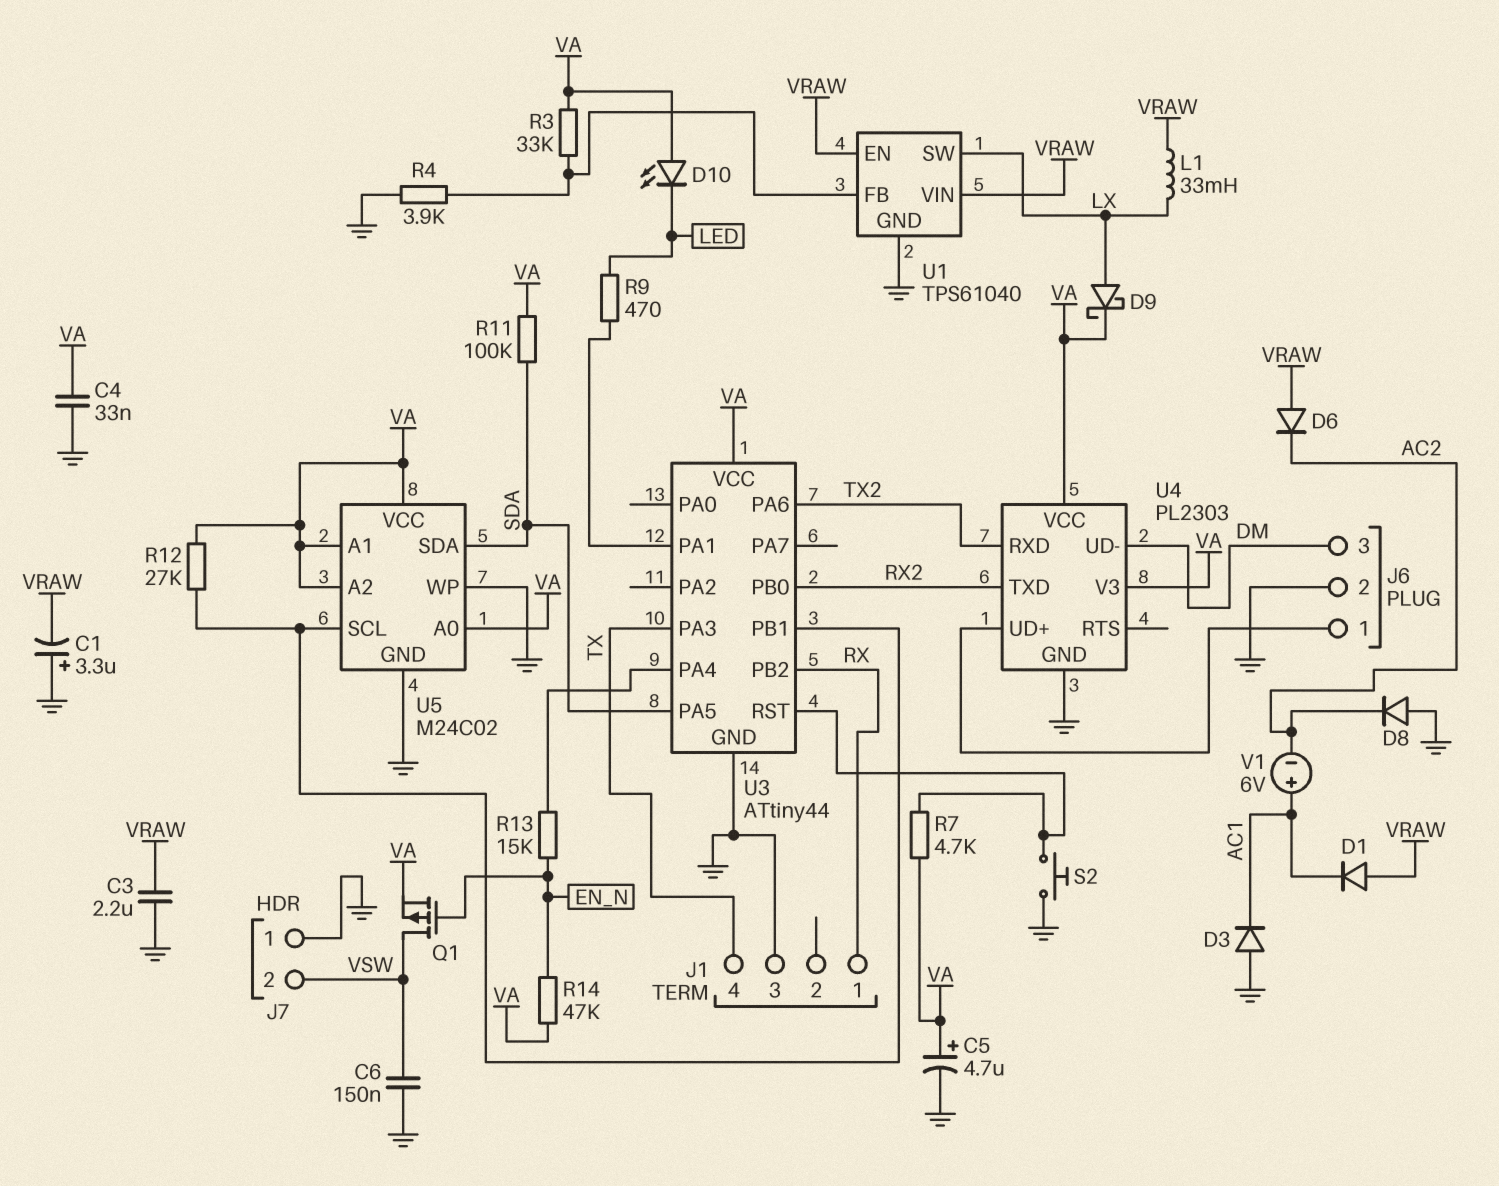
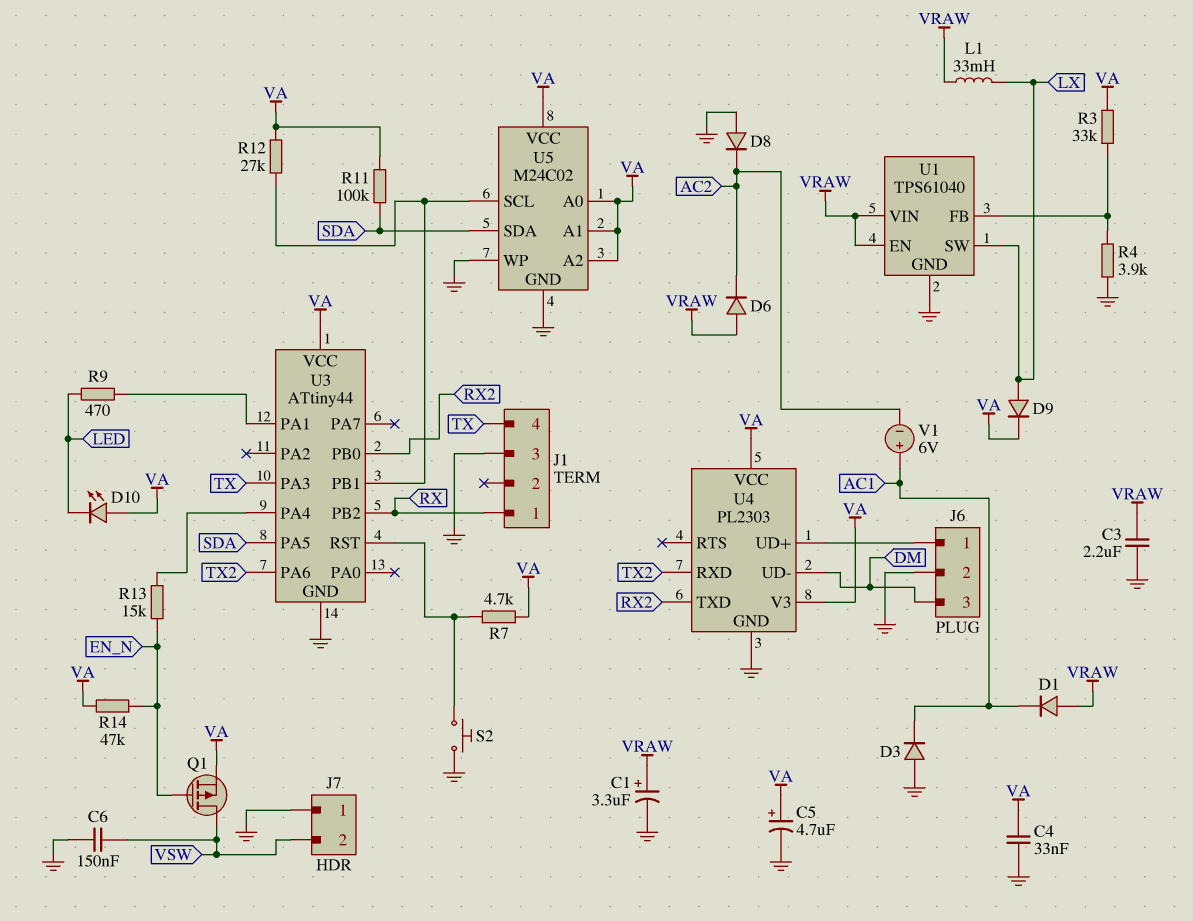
C1: 3.3uF (plus GND, minus VRAW) -> 3.3uF (plus VRAW, minus GND)
D9: schottky (A LX, K VA) -> diode (A LX, K VA)

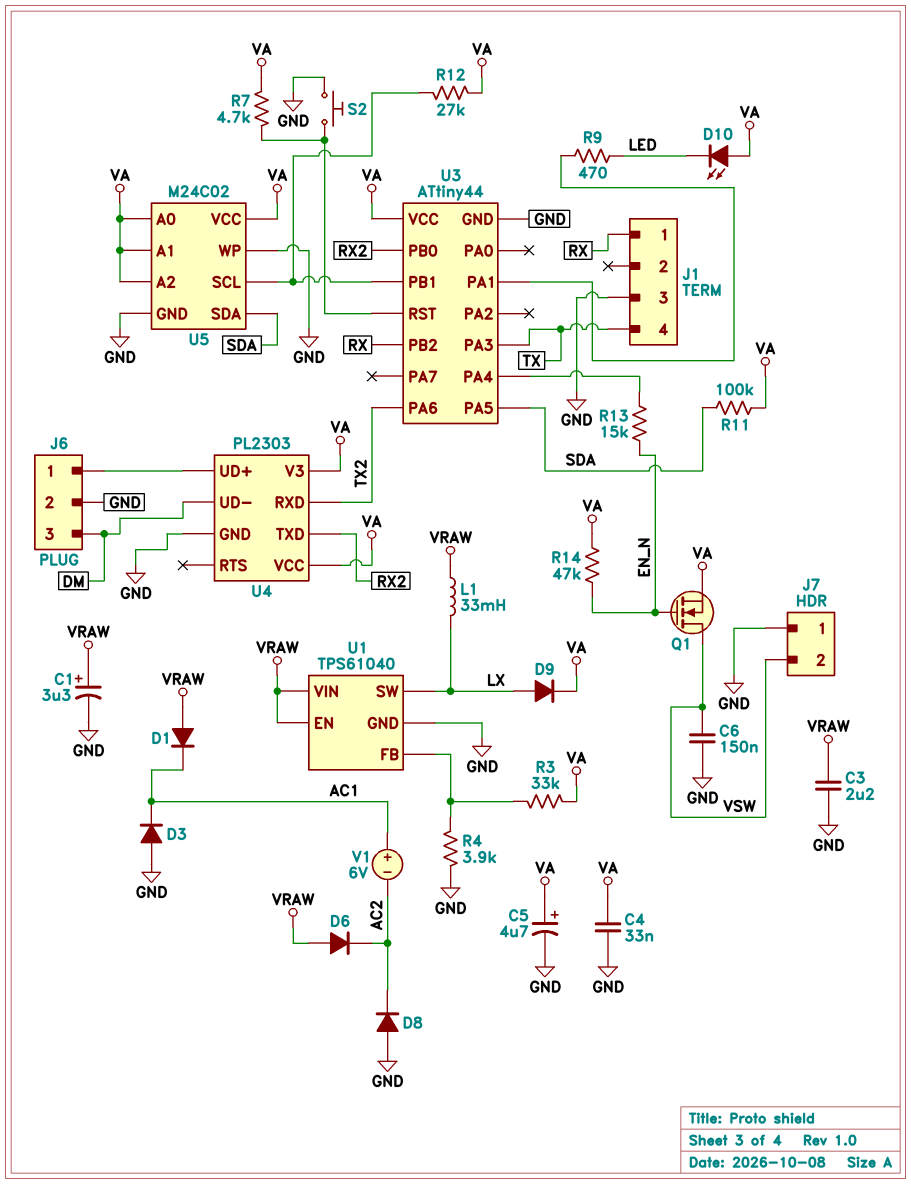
Q1: PMOS (G EN_N, D VSW, S VA) -> NMOS (G EN_N, D VSW, S VA)

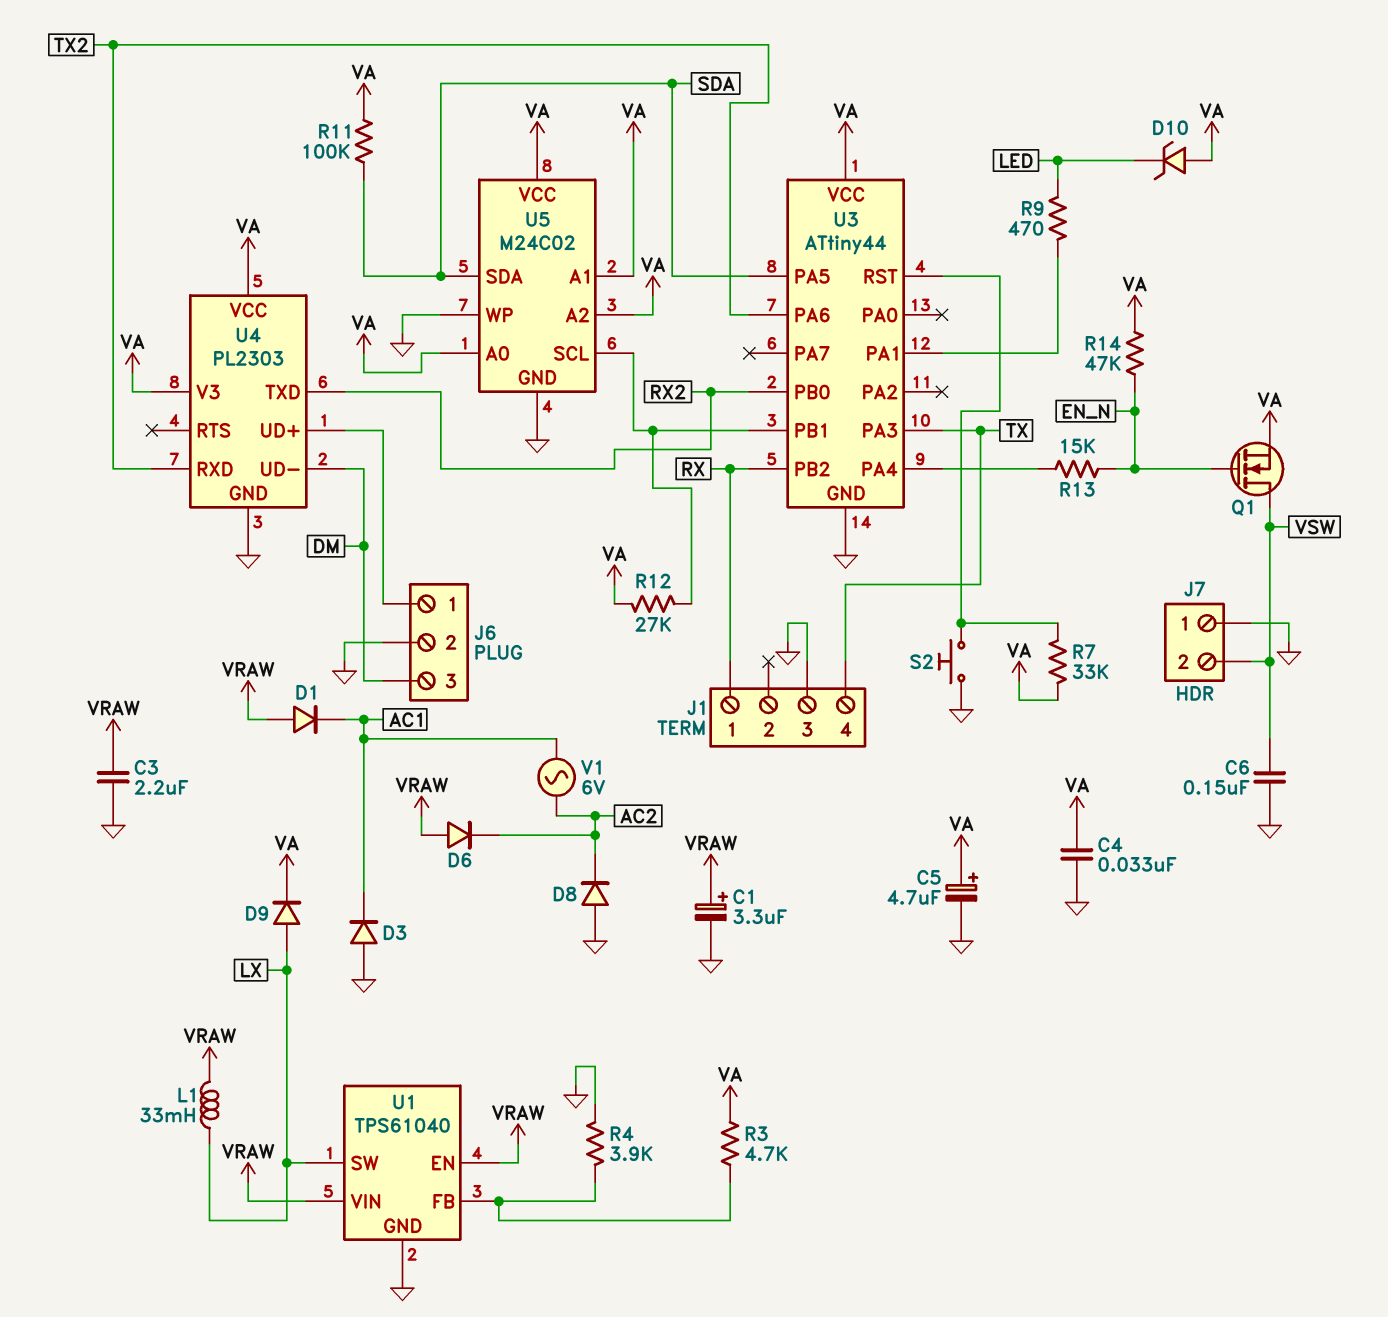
D10: LED (A VA, K LED) -> zener (A VA, K LED)
R3: 33k (U1/FB, VA) -> 4.7k (U1/FB, VA)
R7: 4.7k (U3/RST, VA) -> 33k (U3/RST, VA)
V1: 6V (plus AC1, minus AC2) -> AC 6V (AC1, AC2)

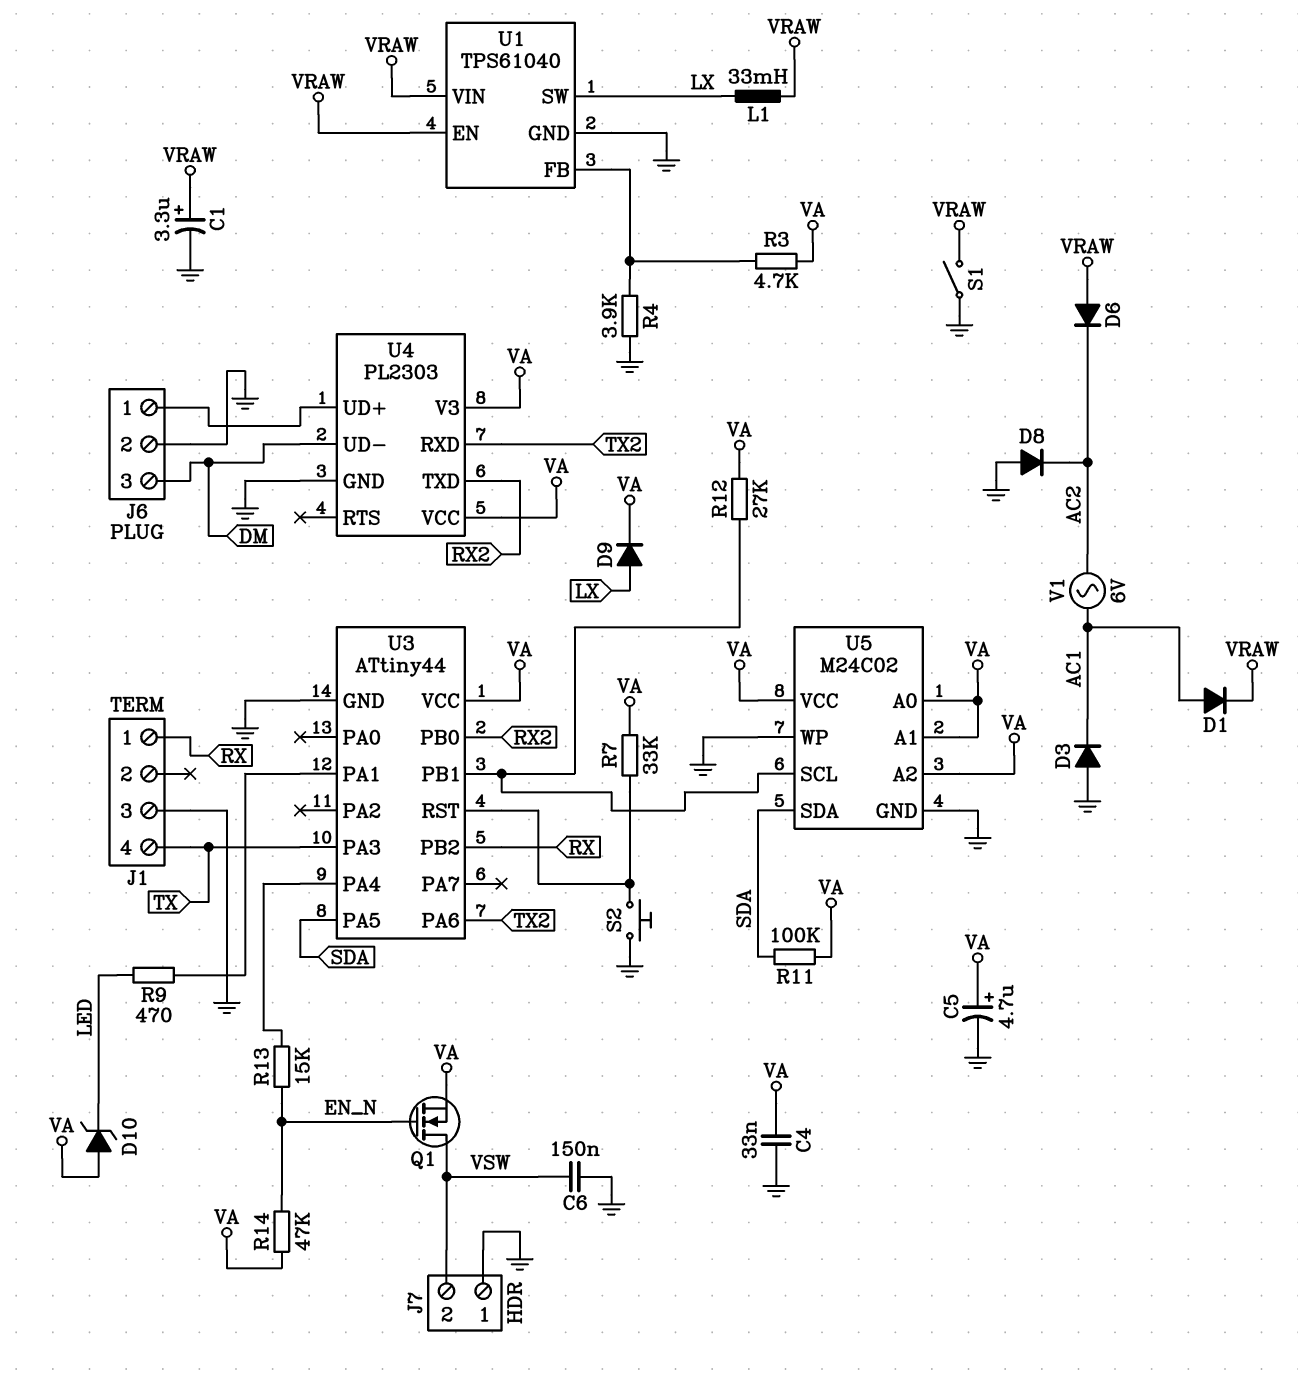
C3: 2.2uF (GND, VRAW) -> none
D1: diode (A VRAW, K AC1) -> diode (A AC1, K VRAW)
S1: none -> switch (GND, VRAW)

